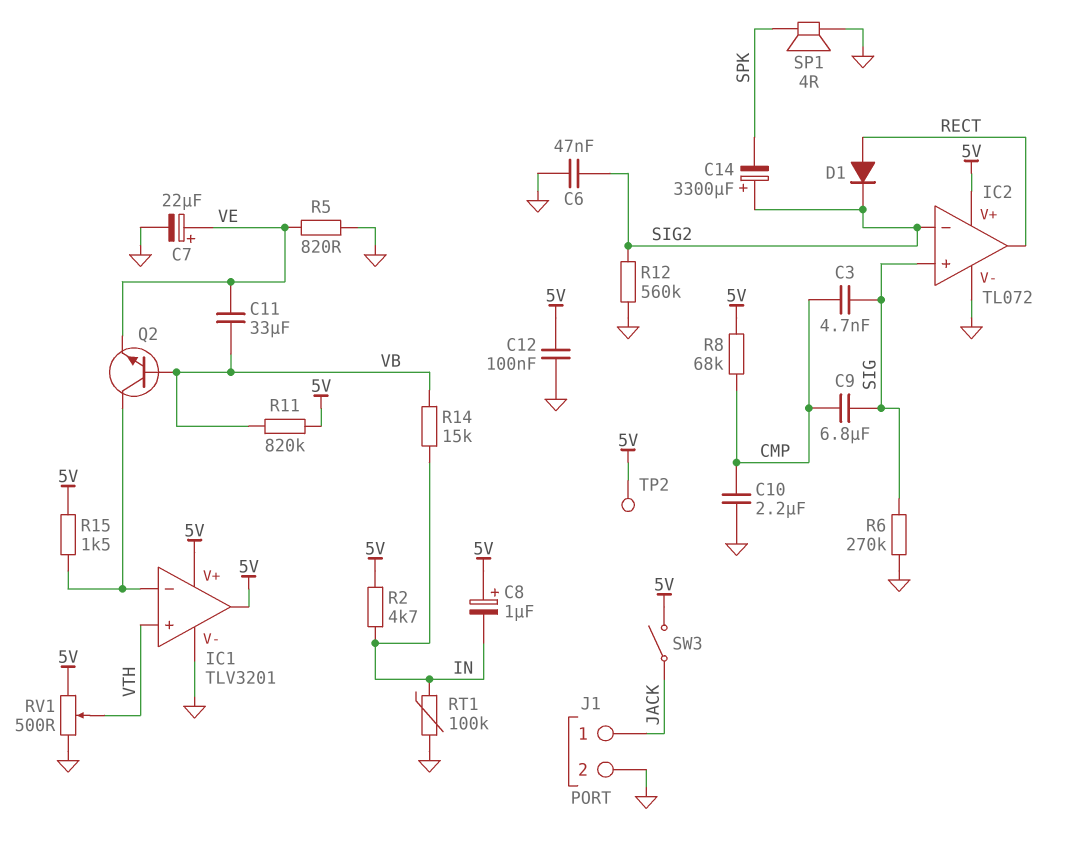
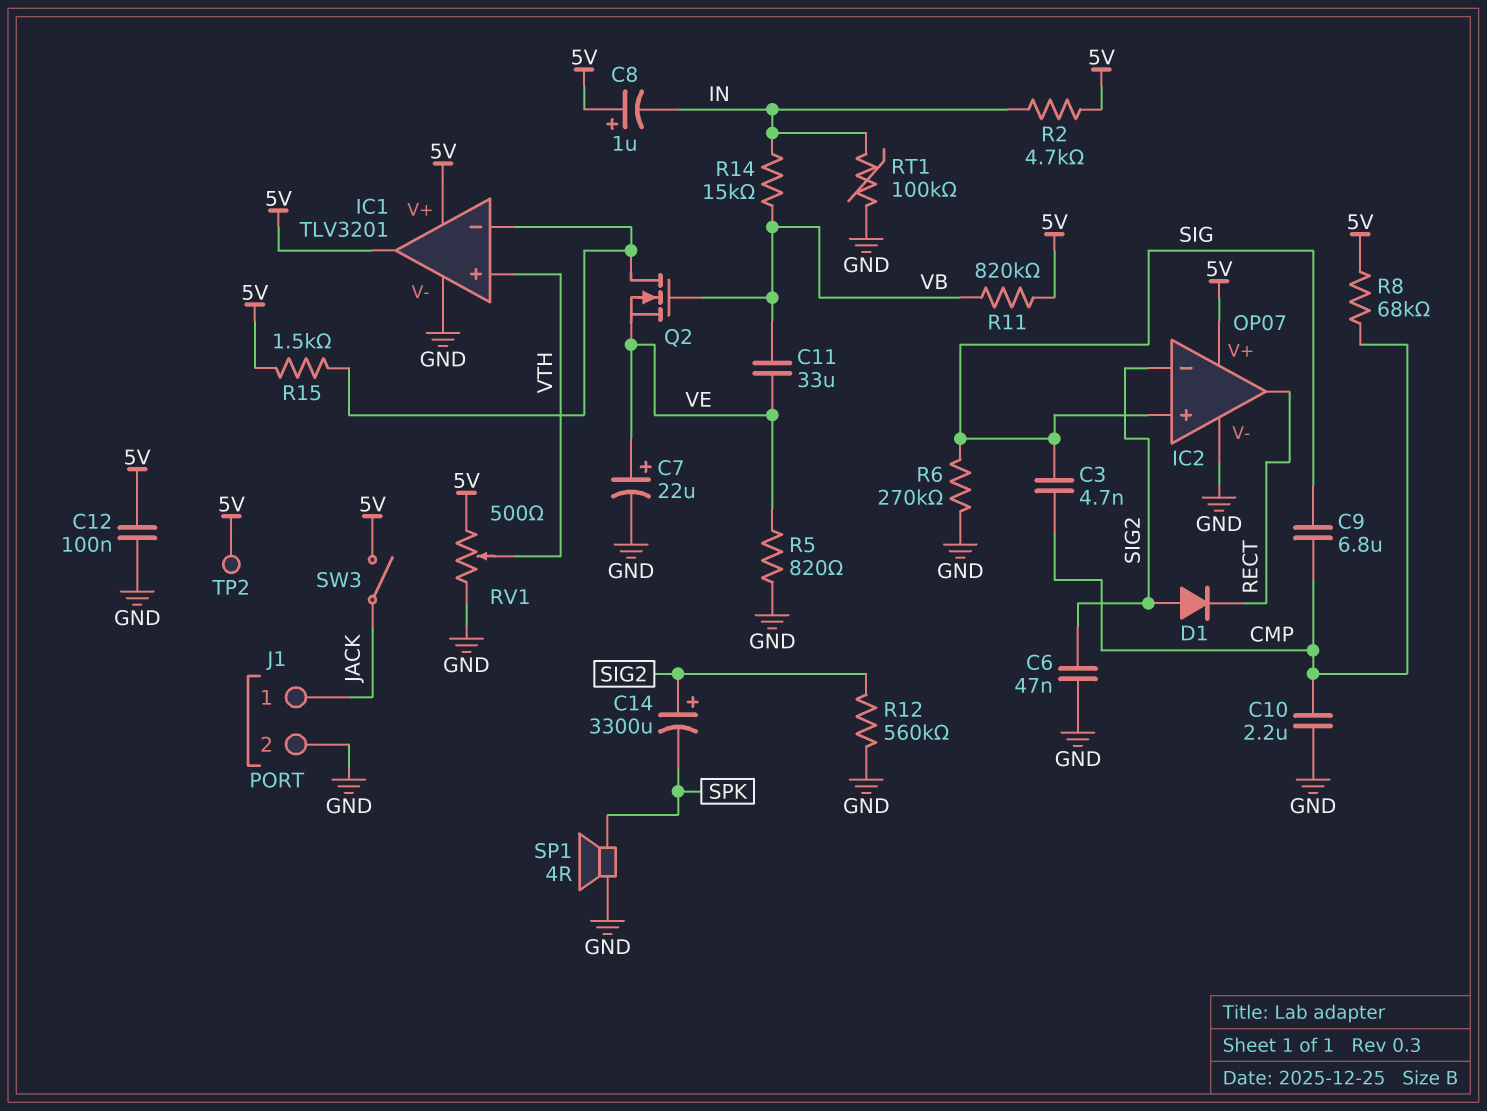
D1: diode (A RECT, K SIG2) -> diode (A SIG2, K RECT)
IC2: TL072 -> OP07
Q2: NPN (B VB, C IC1/in-, E VE) -> NMOS (G VB, D IC1/in-, S VE)

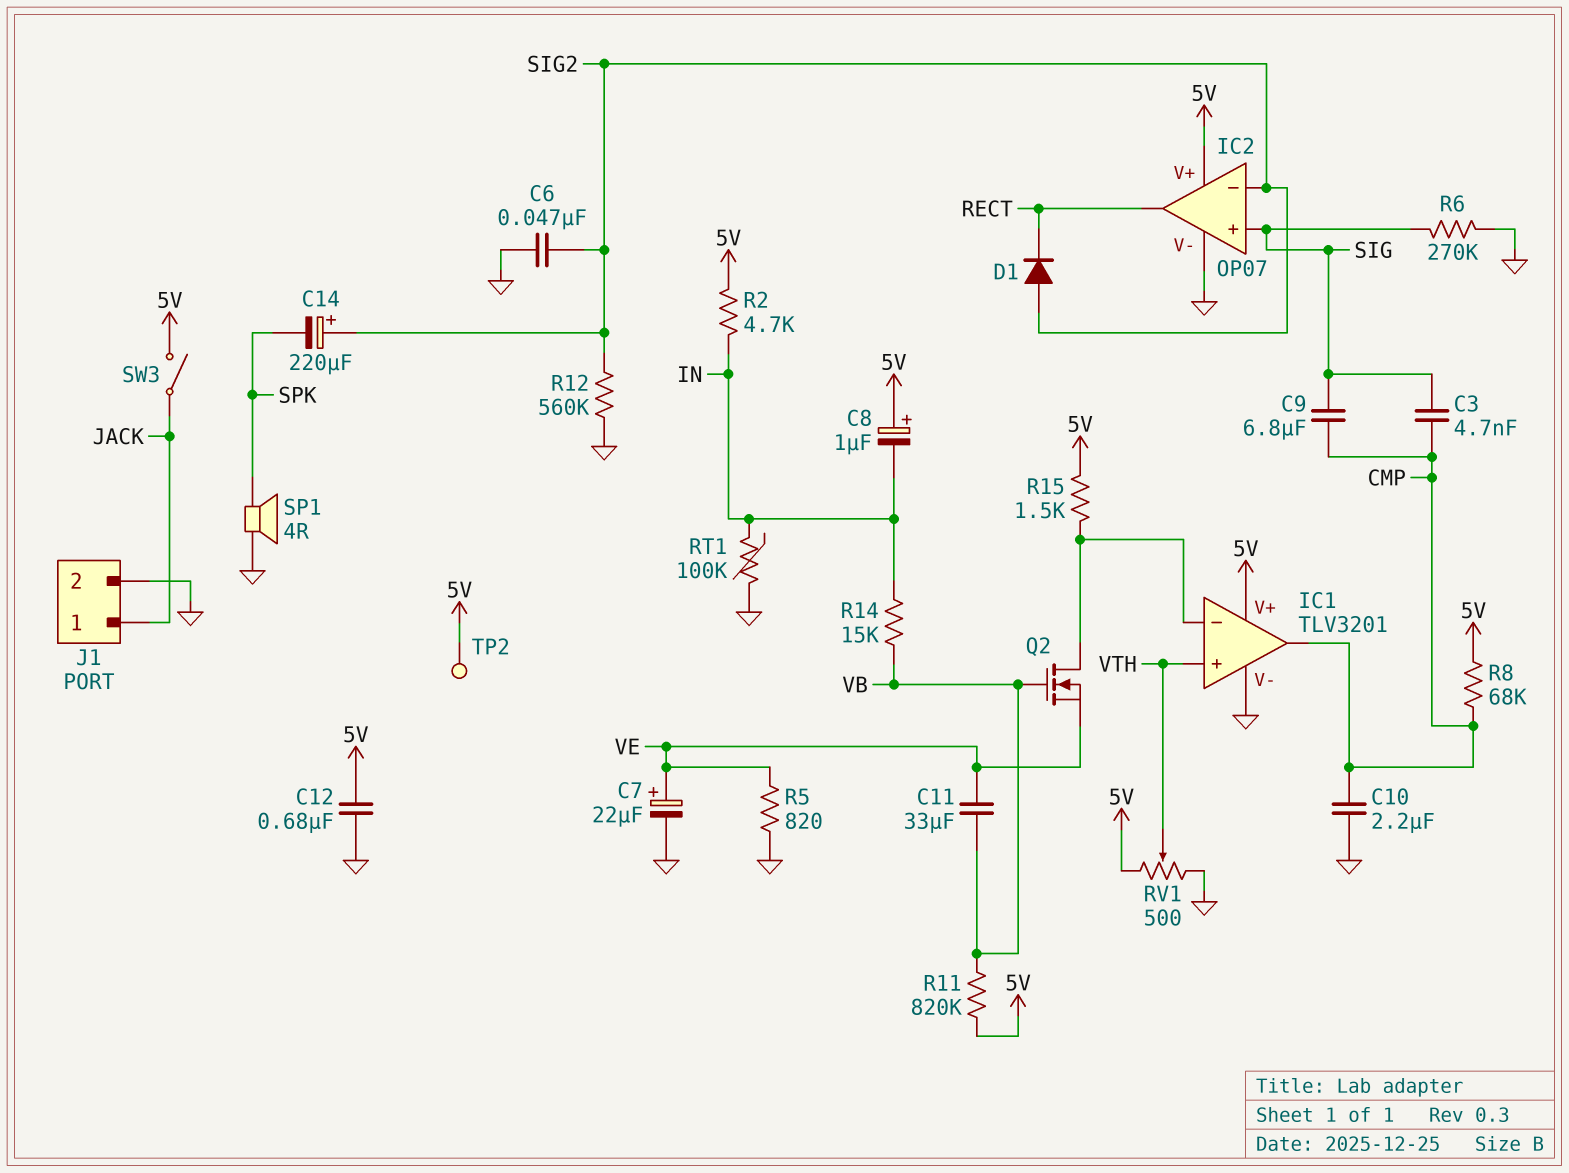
C12: 100nF (5V, GND) -> 680nF (5V, GND)
C14: 3300uF (plus SIG2, minus SPK) -> 220uF (plus SIG2, minus SPK)
IC1 pin out: 5V -> CMP

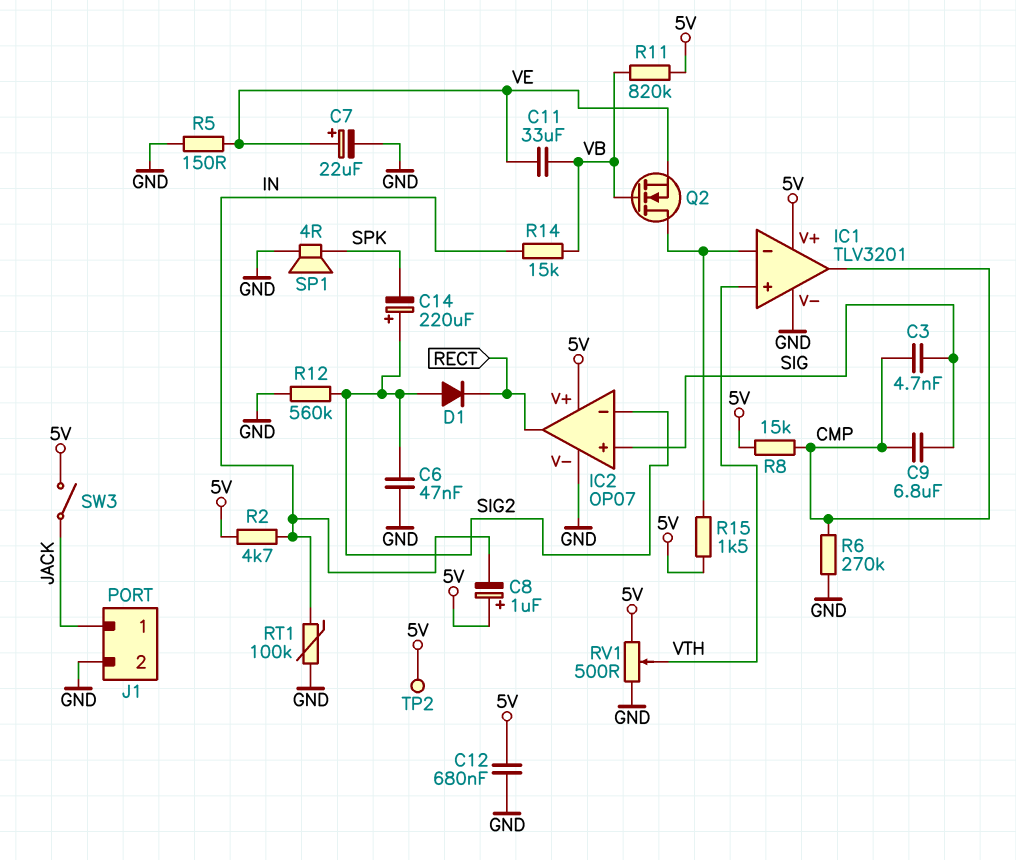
C10: 2.2uF (CMP, GND) -> none
R5: 820 (GND, VE) -> 150 (GND, VE)
R6: 270k (GND, SIG) -> 270k (CMP, GND)
R8: 68k (5V, CMP) -> 15k (5V, CMP)

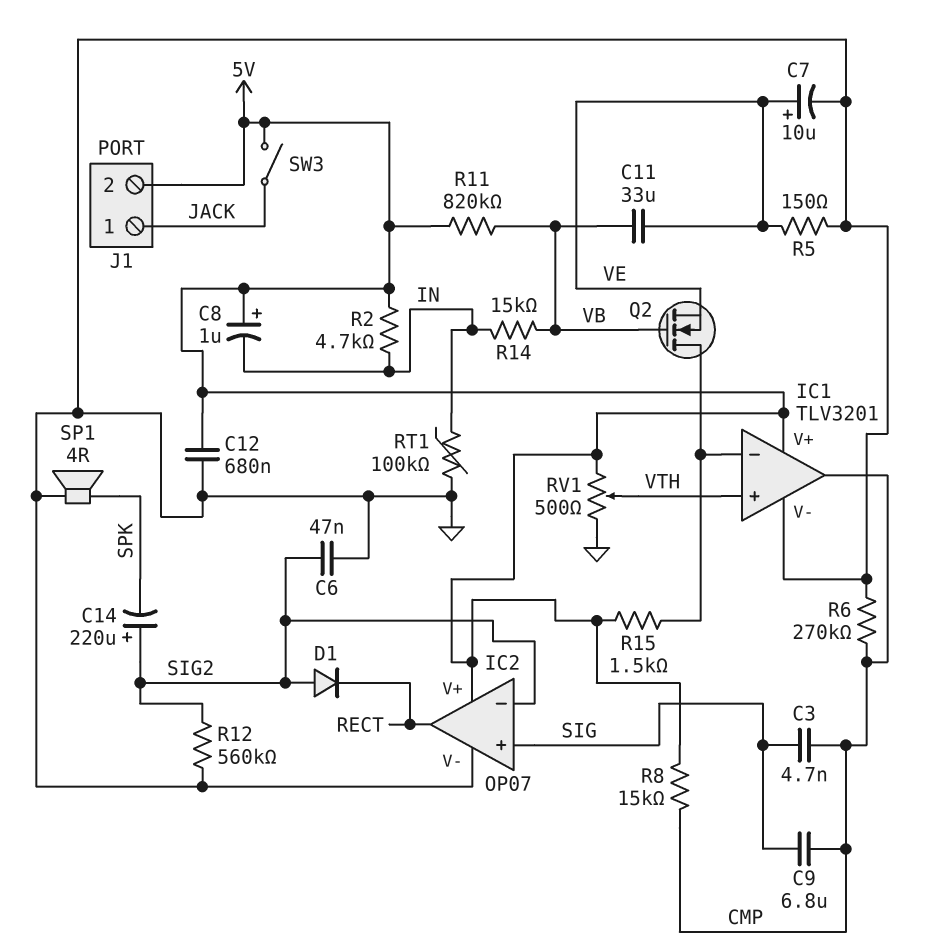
C7: 22uF (plus VE, minus GND) -> 10uF (plus VE, minus GND)
J1 pin 2: GND -> 5V
TP2: test point (5V) -> none

